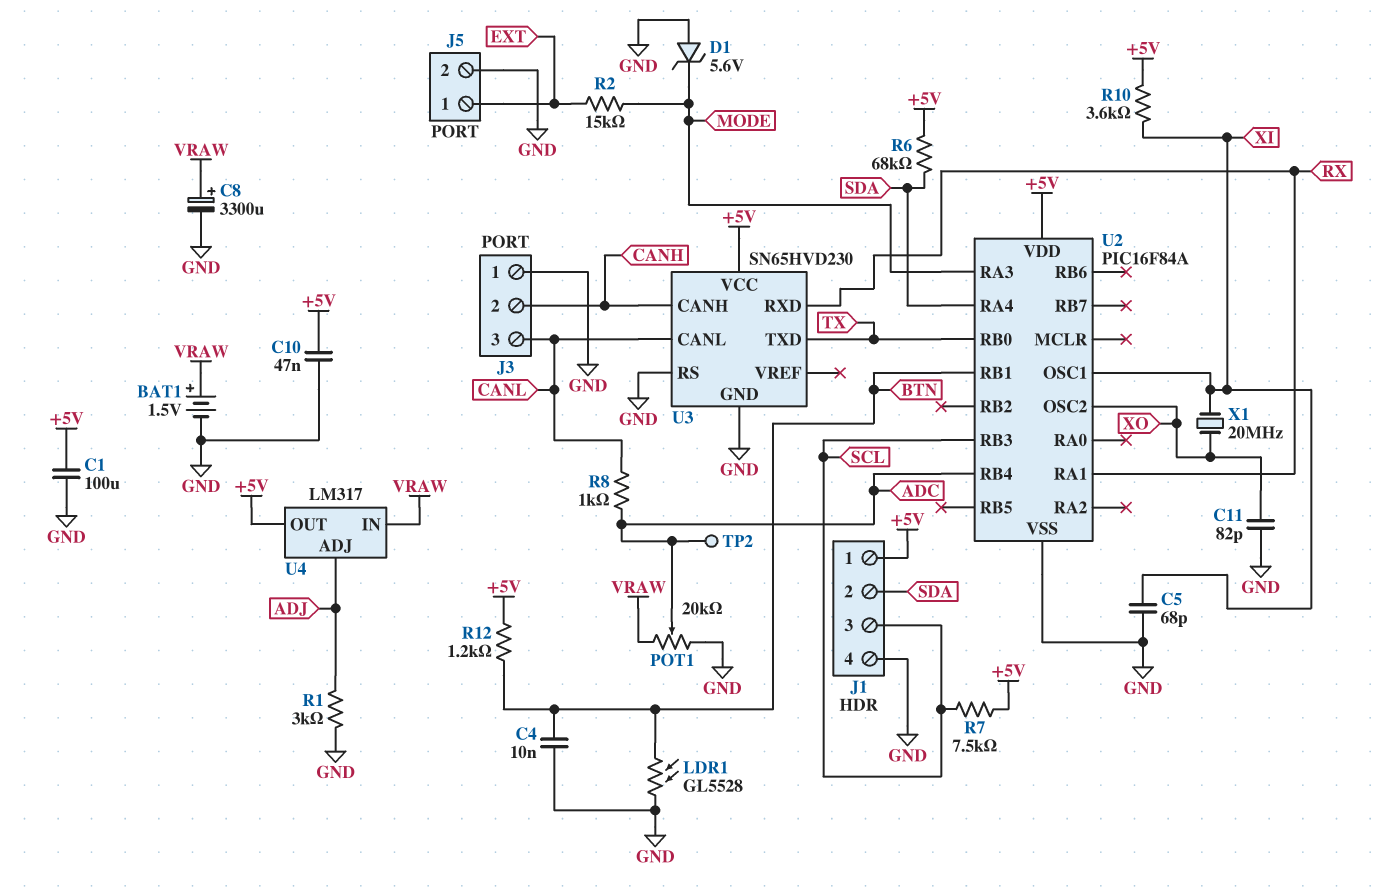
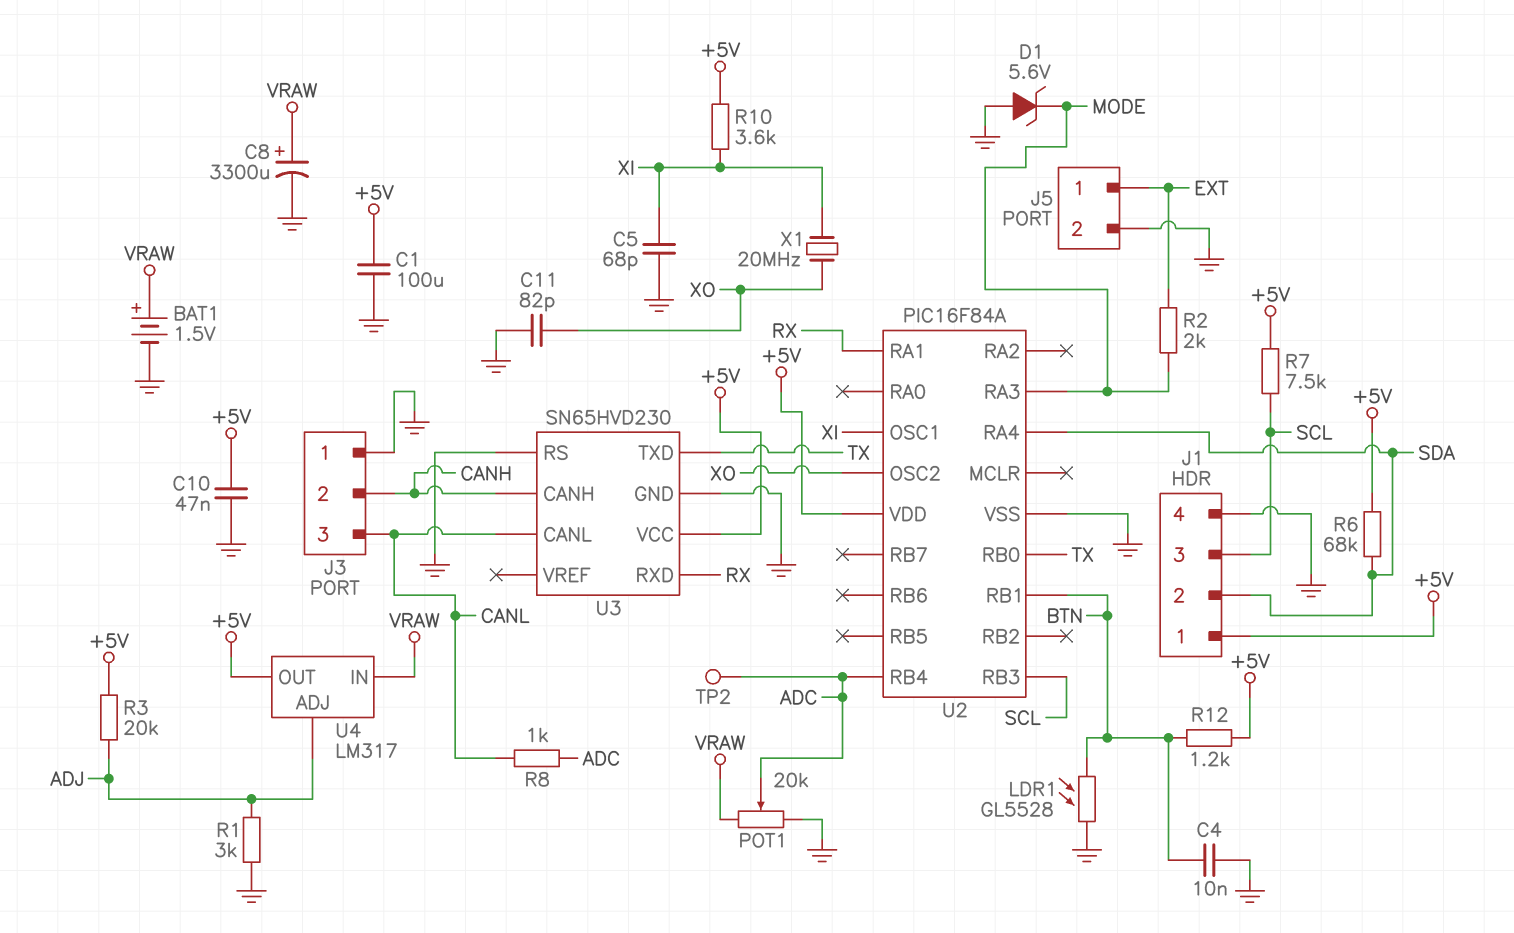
R2: 15k (EXT, MODE) -> 2k (EXT, MODE)
R3: none -> 20k (+5V, ADJ)

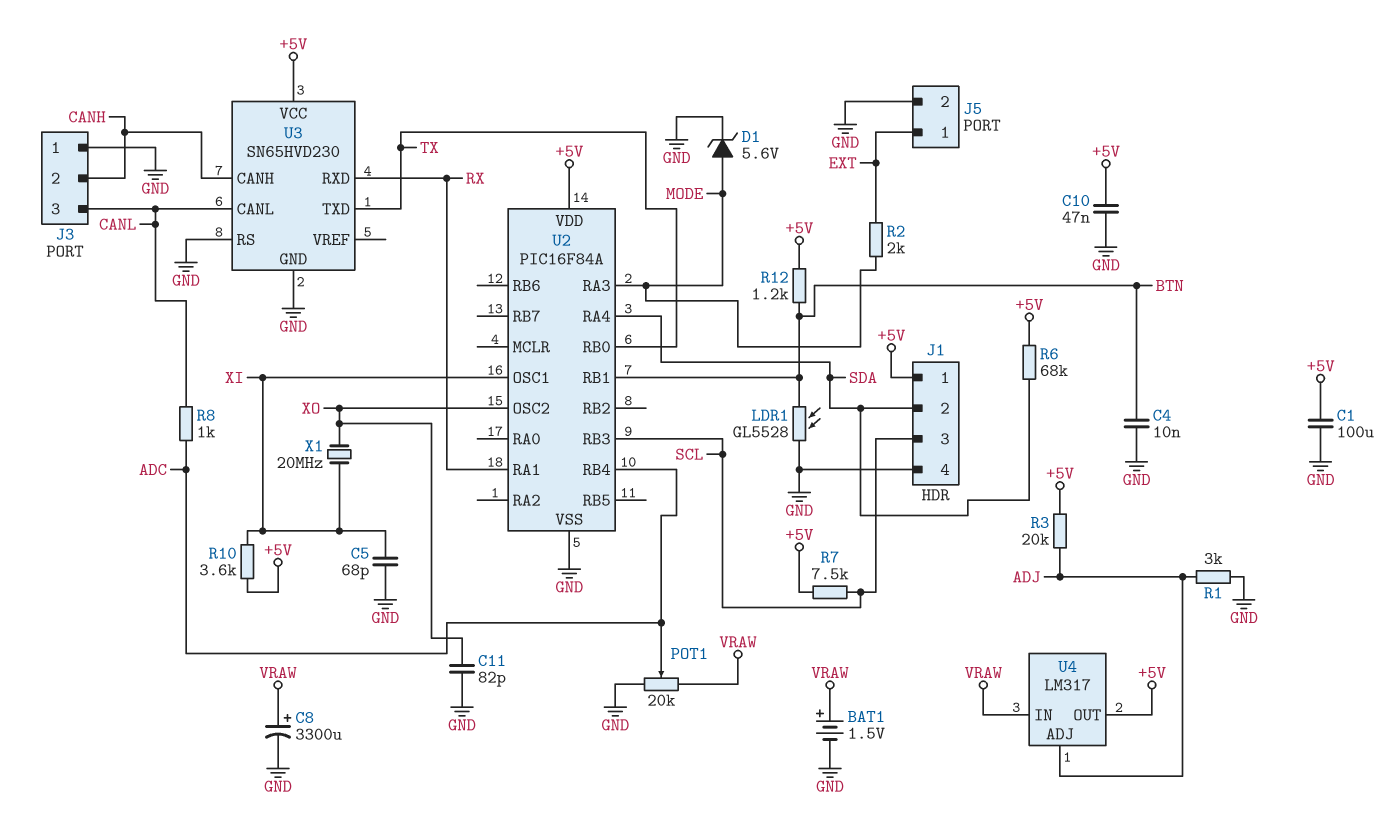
D1: zener 5.6V (A GND, K MODE) -> zener 5.6V (A MODE, K GND)
TP2: test point (ADC) -> none

